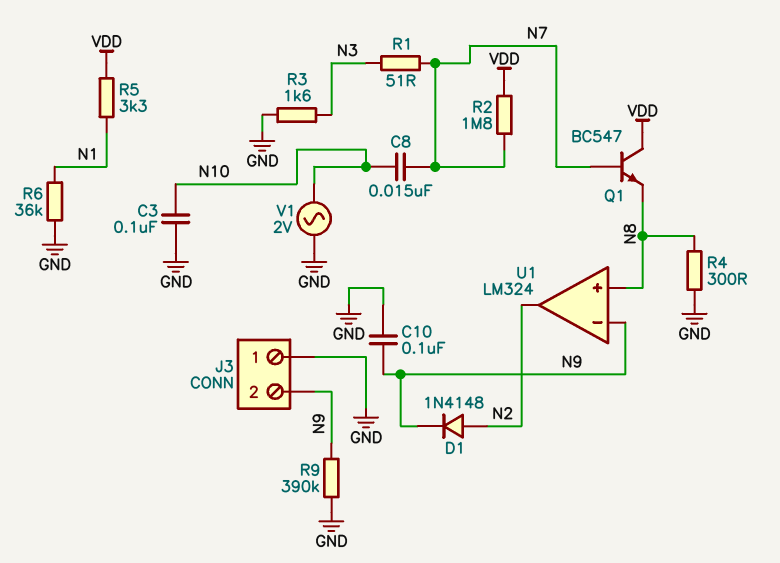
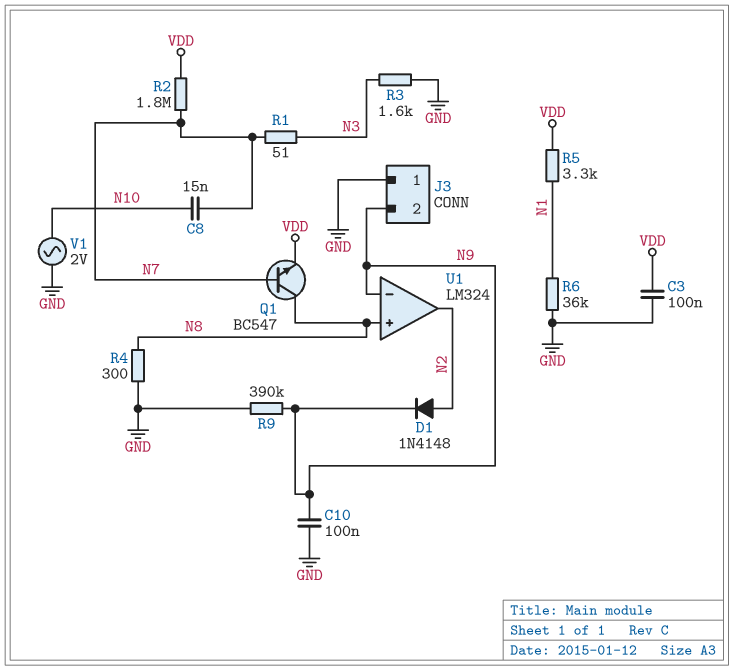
C3: 100nF (GND, N10) -> 100nF (GND, VDD)
Q1: NPN BC547 (B N7, C VDD, E N8) -> NPN BC547 (B N7, C N8, E VDD)

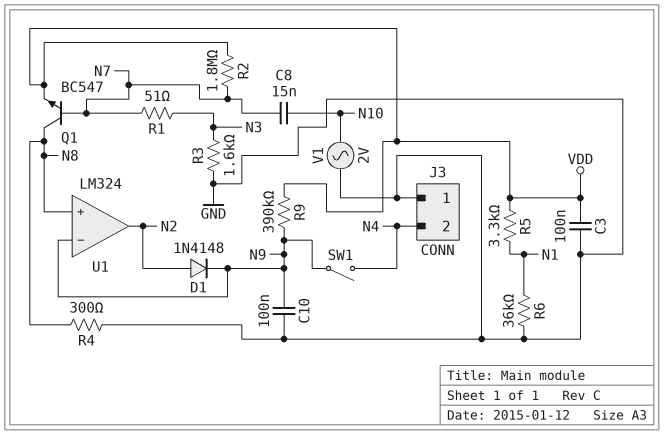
J3 pin 2: N9 -> N4
R9: 390k (GND, N9) -> 390k (N9, VDD)
SW1: none -> switch (N4, N9)

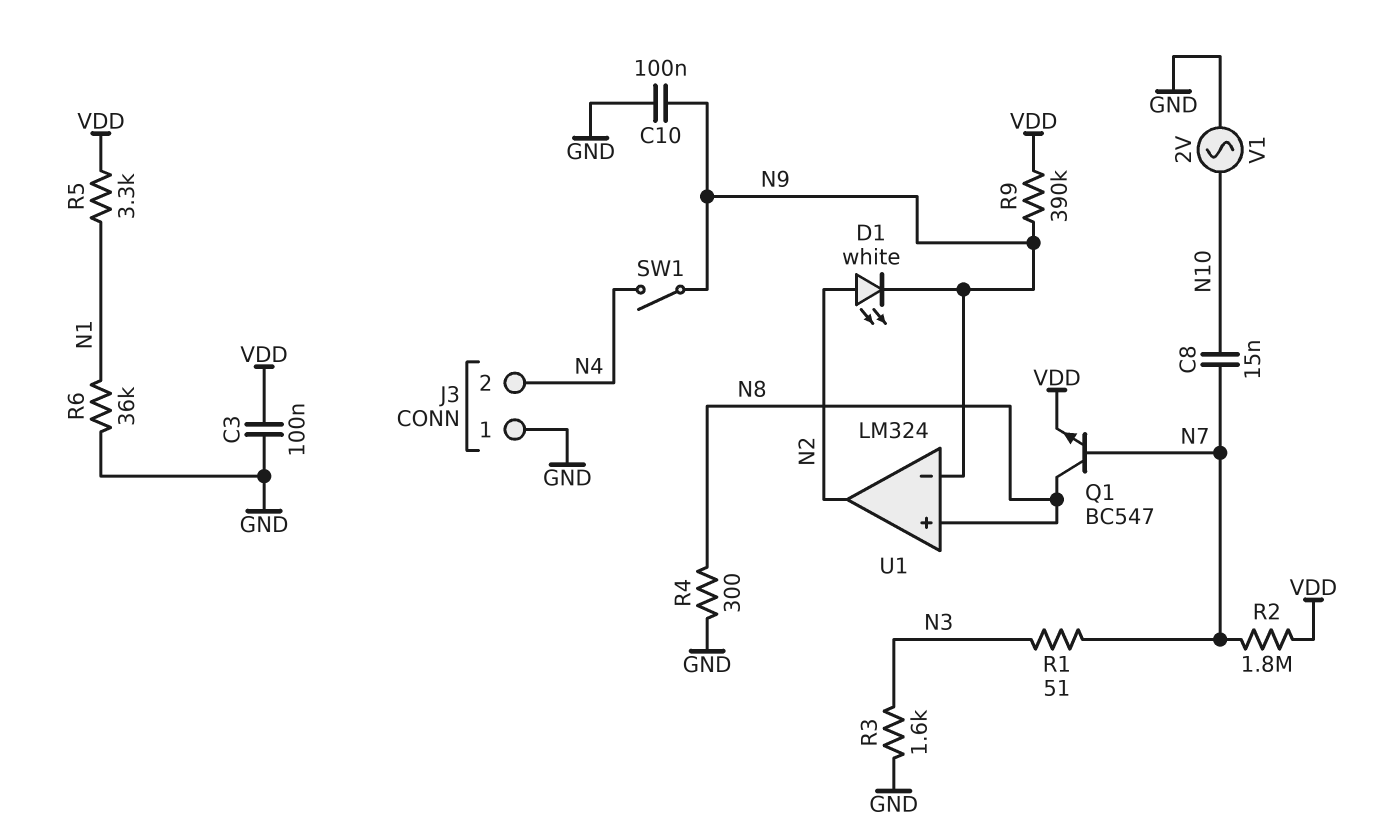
D1: diode 1N4148 (A N2, K N9) -> LED white (A N2, K N9)

